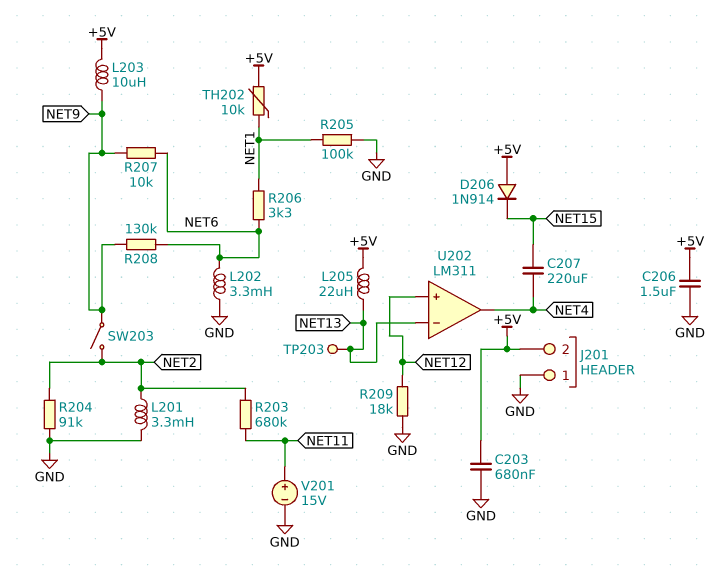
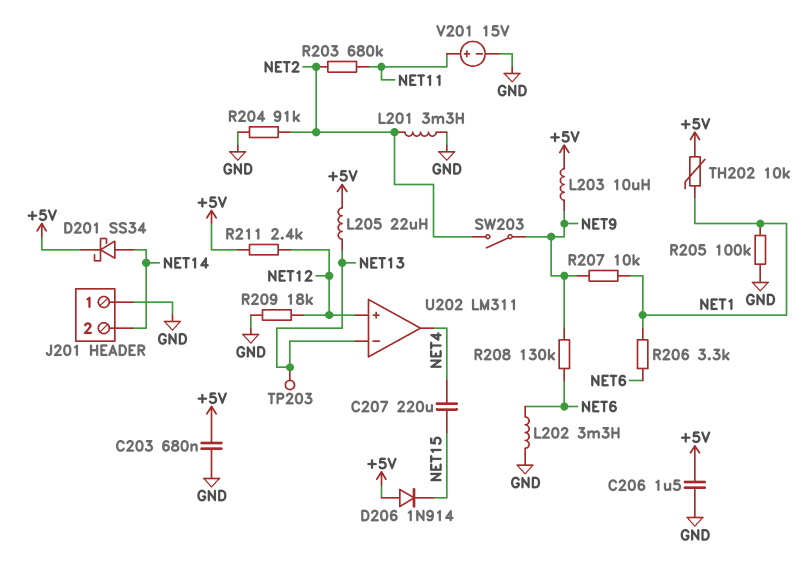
D201: none -> schottky SS34 (A NET14, K +5V)
J201 pin 2: +5V -> NET14
R207: 10k (NET6, NET9) -> 10k (NET1, NET9)
R211: none -> 2.4k (+5V, NET12)

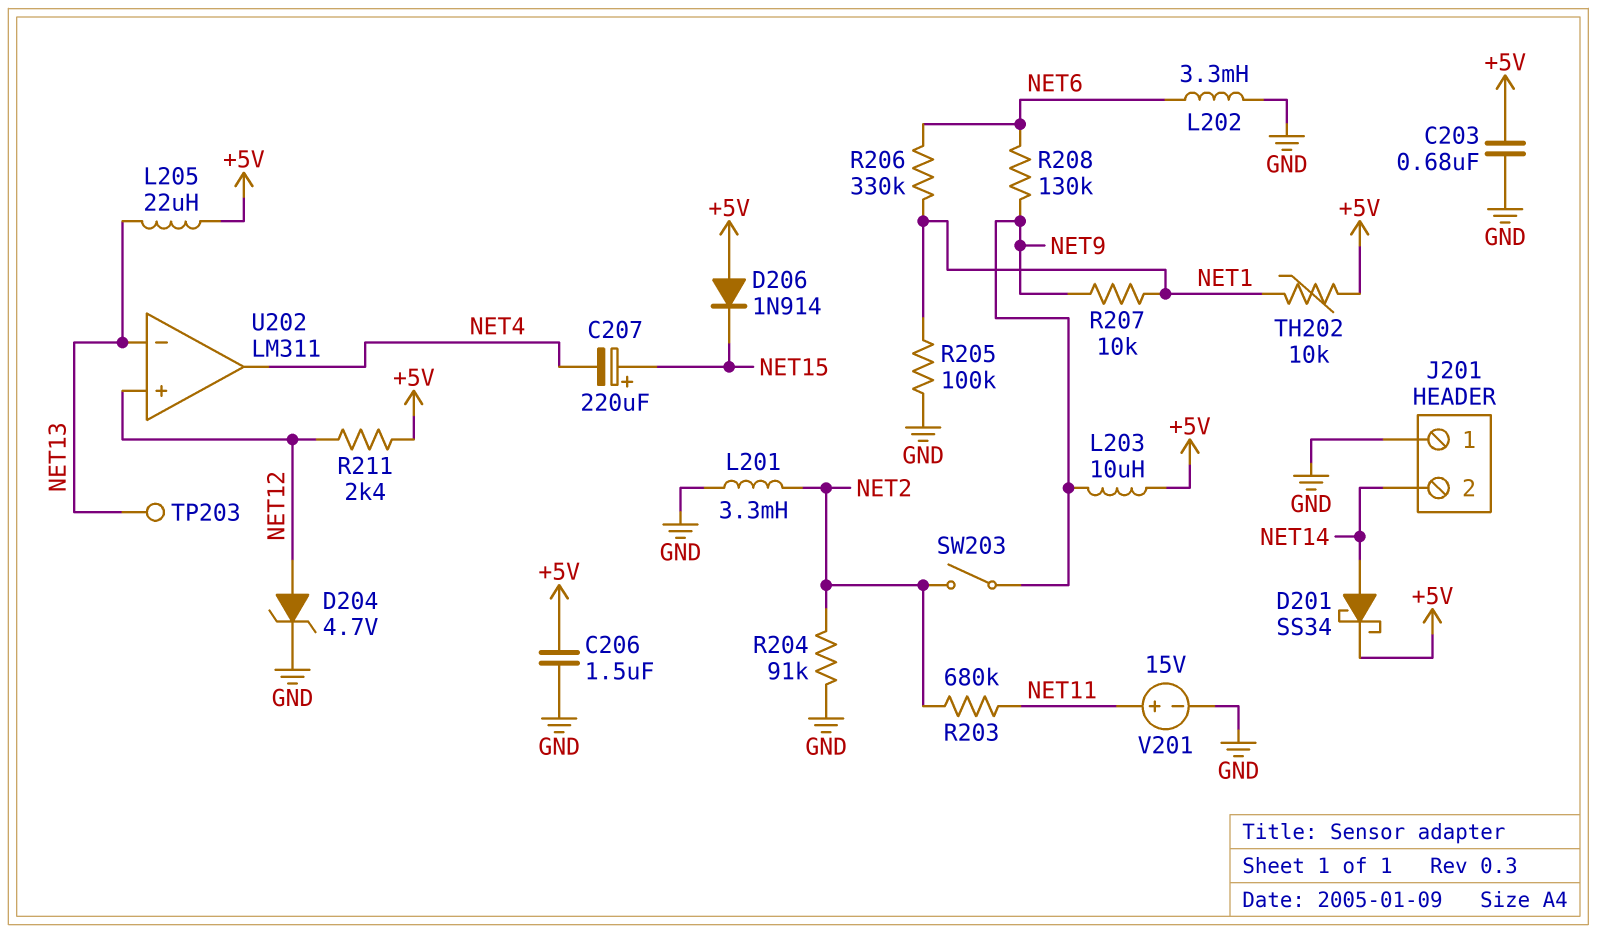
C207: 220uF (NET4, NET15) -> 220uF (plus NET15, minus NET4)
D204: none -> zener 4.7V (A NET12, K GND)
R206: 3.3k (NET1, NET6) -> 330k (NET1, NET6)
R209: 18k (GND, NET12) -> none

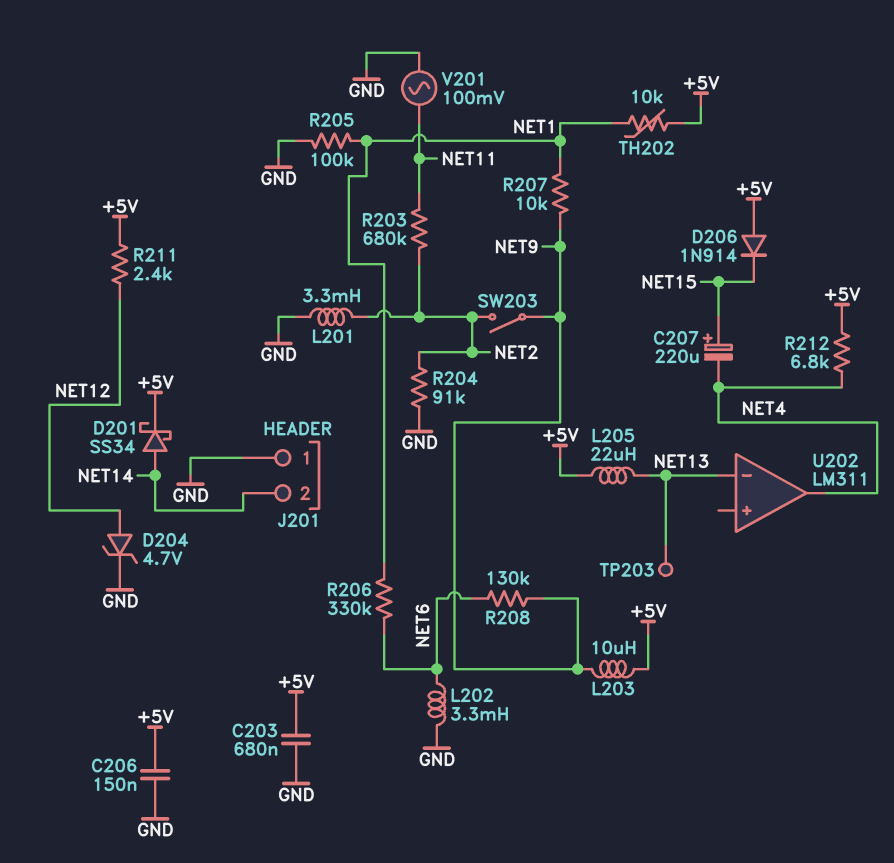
C206: 1.5uF (+5V, GND) -> 150nF (+5V, GND)
R212: none -> 6.8k (+5V, NET4)
U202 pin in+: NET12 -> none
V201: 15V (plus NET11, minus GND) -> AC 100mV (GND, NET11)

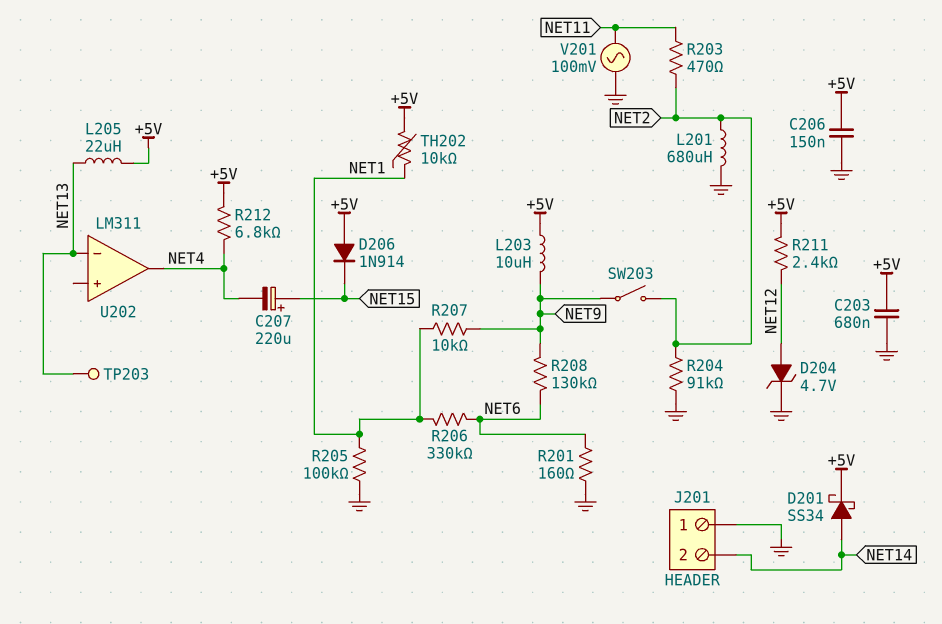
L201: 3.3mH (GND, NET2) -> 680uH (GND, NET2)
L202: 3.3mH (GND, NET6) -> none
R201: none -> 160 (GND, NET6)
R203: 680k (NET2, NET11) -> 470 (NET2, NET11)

